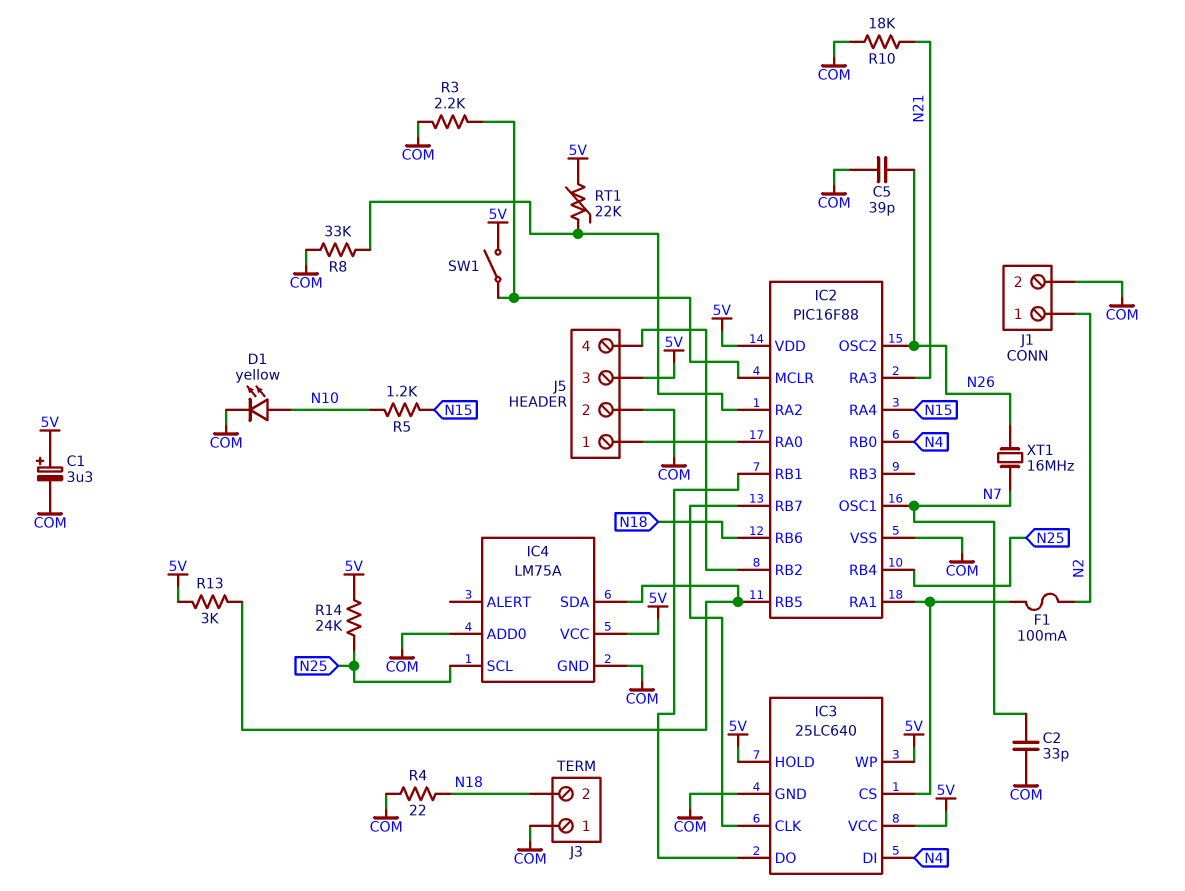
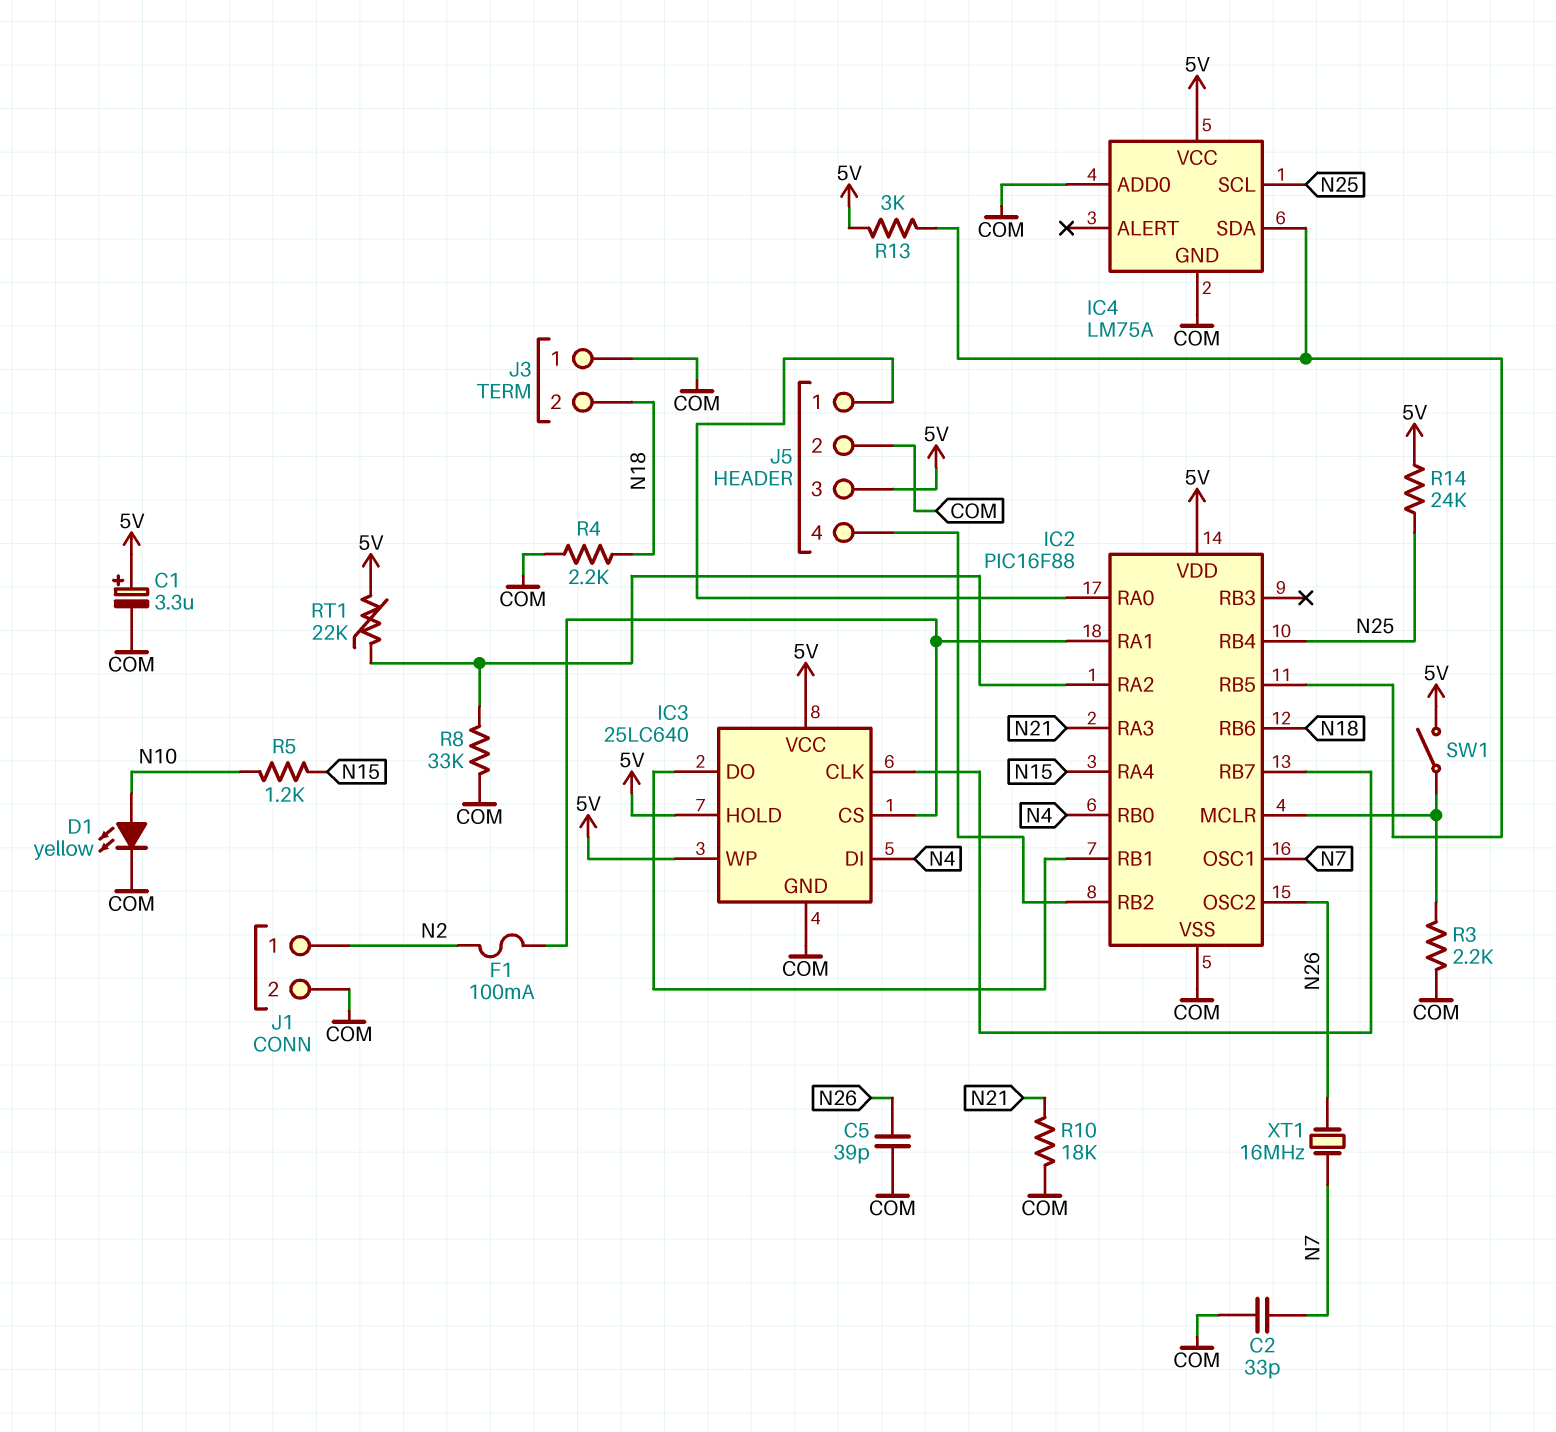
R4: 22 (COM, N18) -> 2.2k (COM, N18)

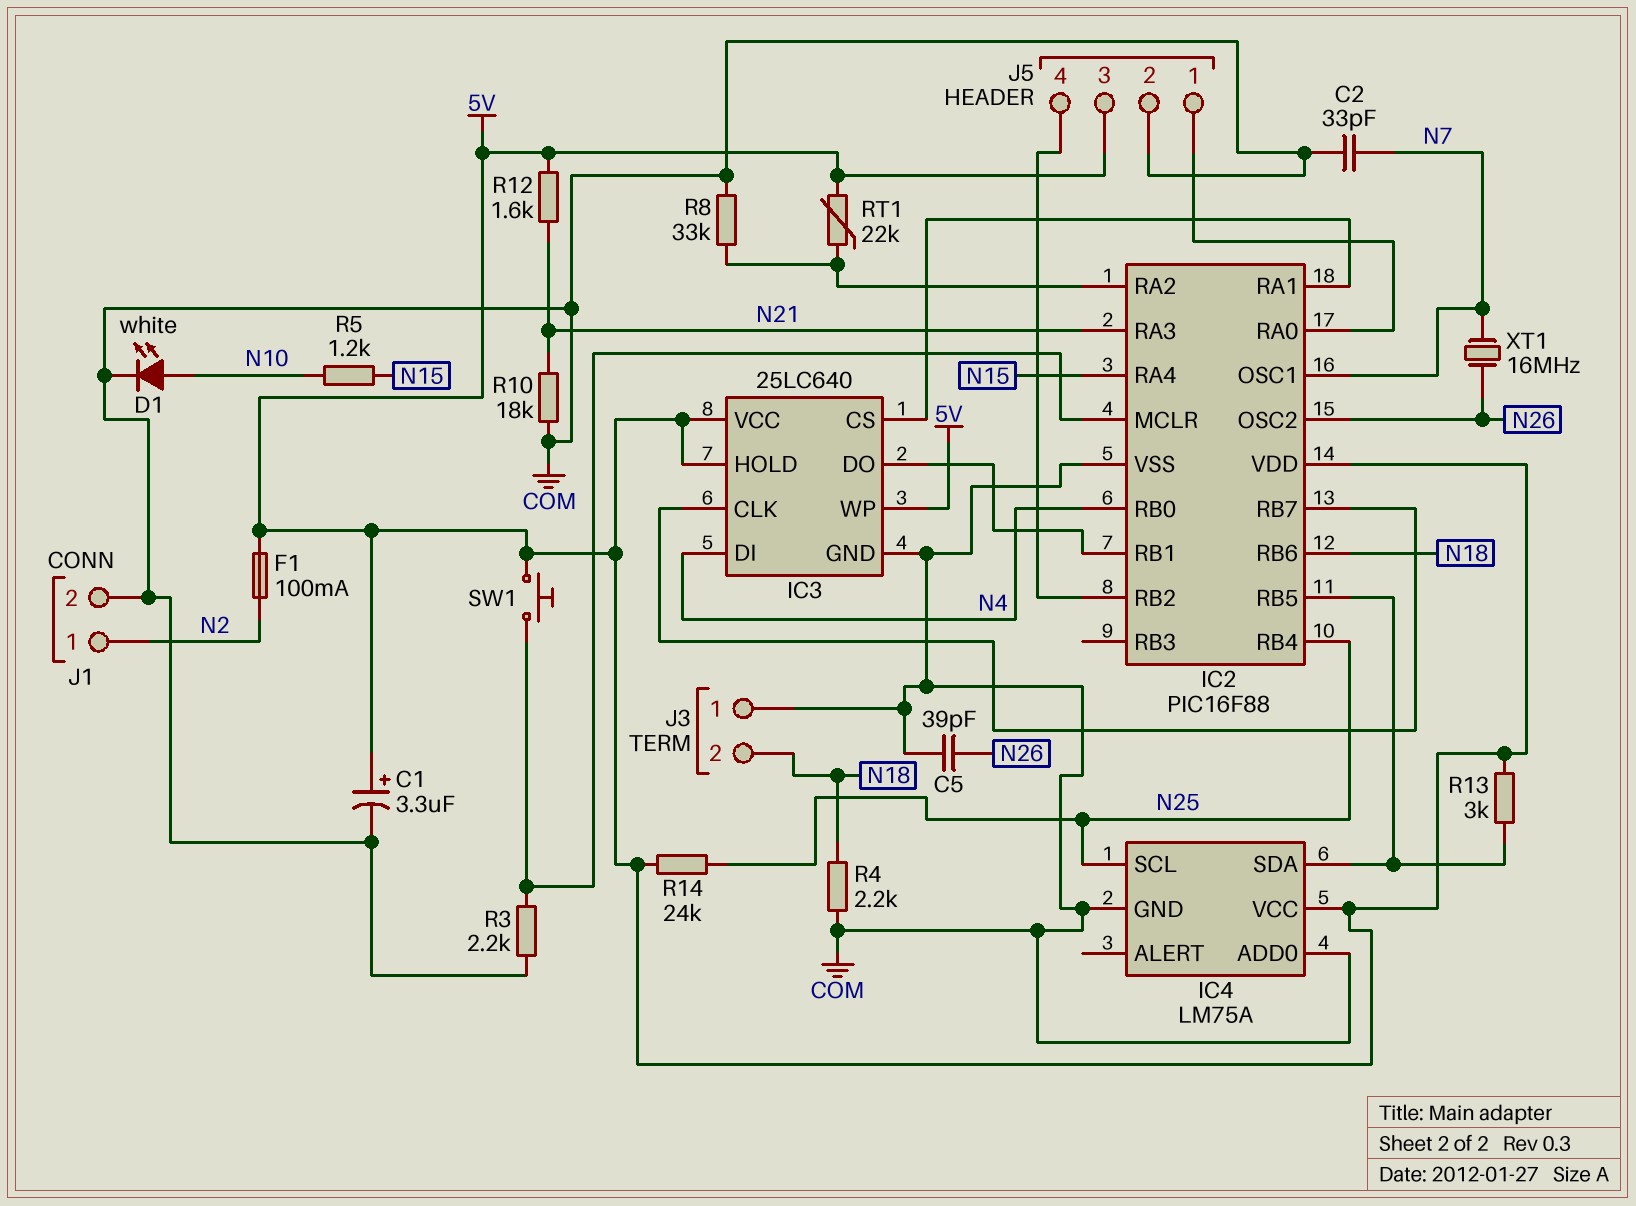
D1: LED yellow (A N10, K COM) -> LED white (A N10, K COM)
F1: 100mA (IC2/RA1, N2) -> 100mA (5V, N2)
R12: none -> 1.6k (5V, N21)
SW1: switch (5V, IC2/MCLR) -> button (5V, IC2/MCLR)

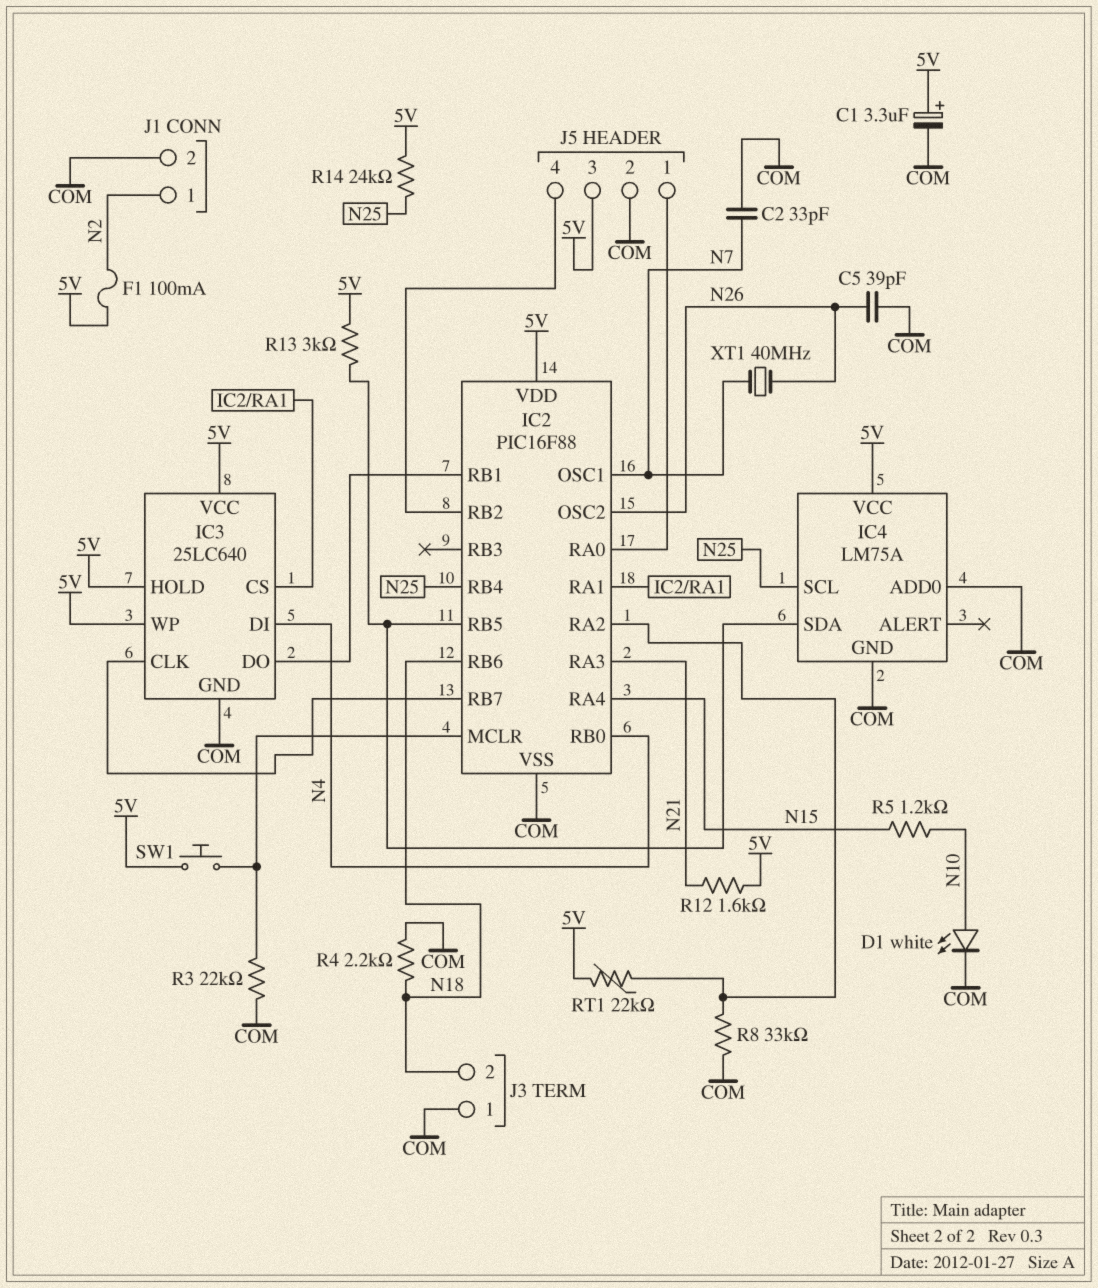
R3: 2.2k (COM, IC2/MCLR) -> 22k (COM, IC2/MCLR)
R10: 18k (COM, N21) -> none
XT1: 16MHz (N7, N26) -> 40MHz (N7, N26)

